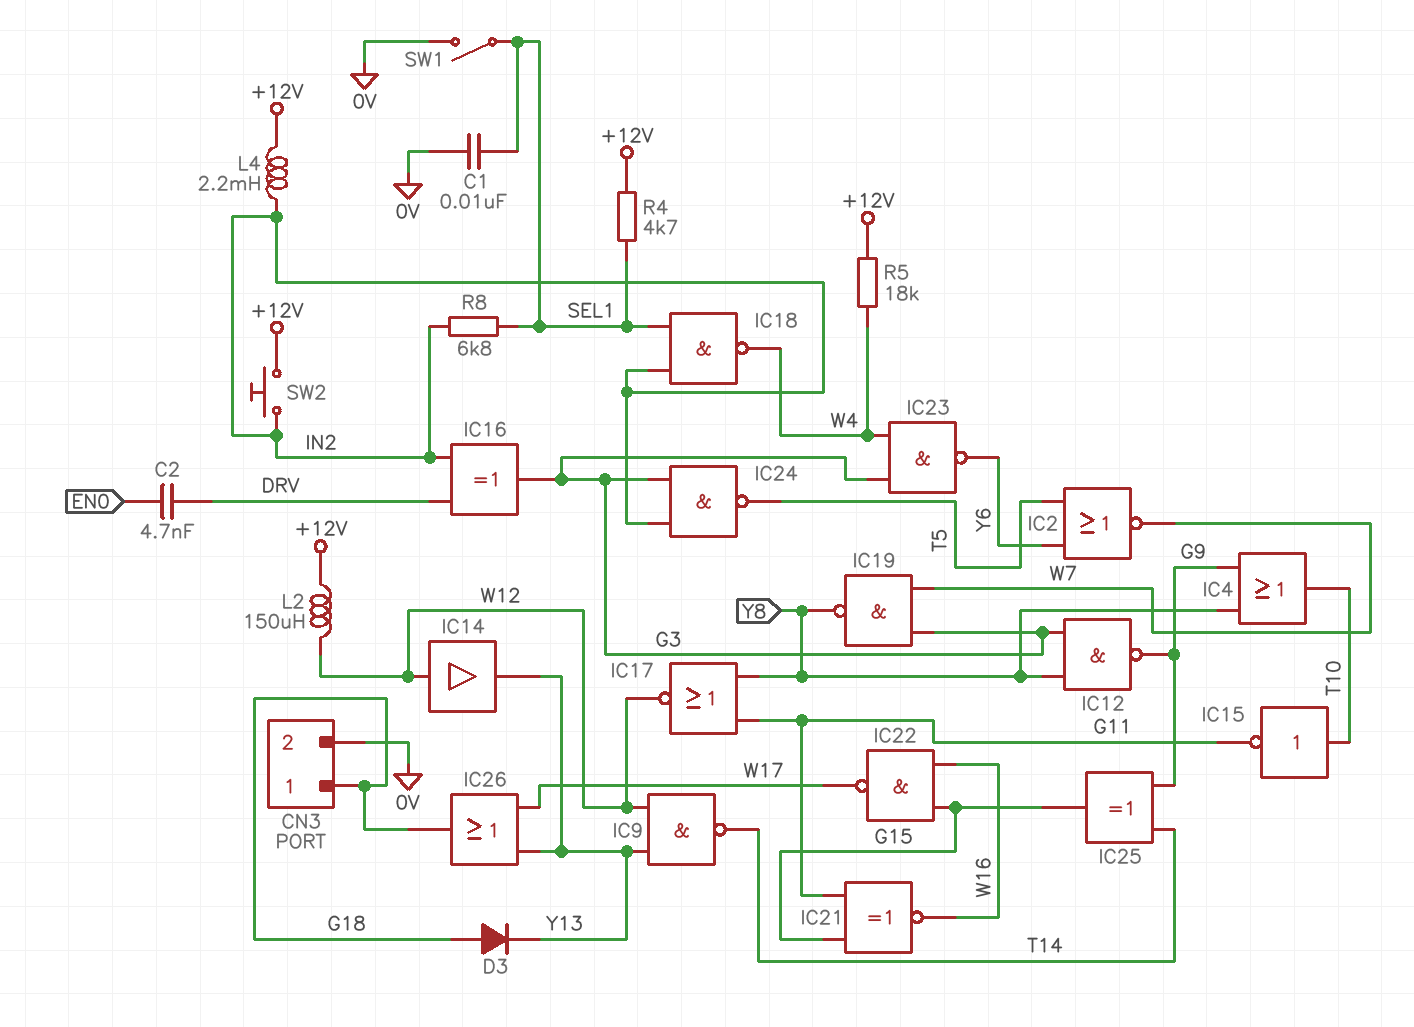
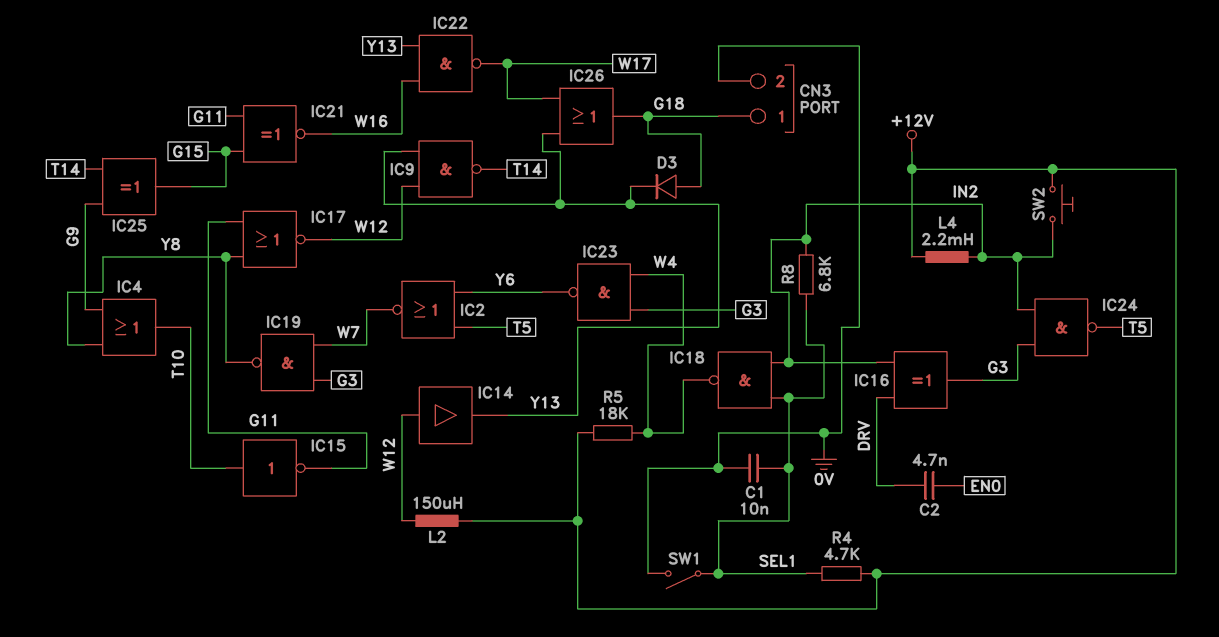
IC12: NAND (in G3, in Y8, out G9) -> none
IC22: NAND (in G15, in W16, out W17) -> NAND (in W16, in Y13, out W17)

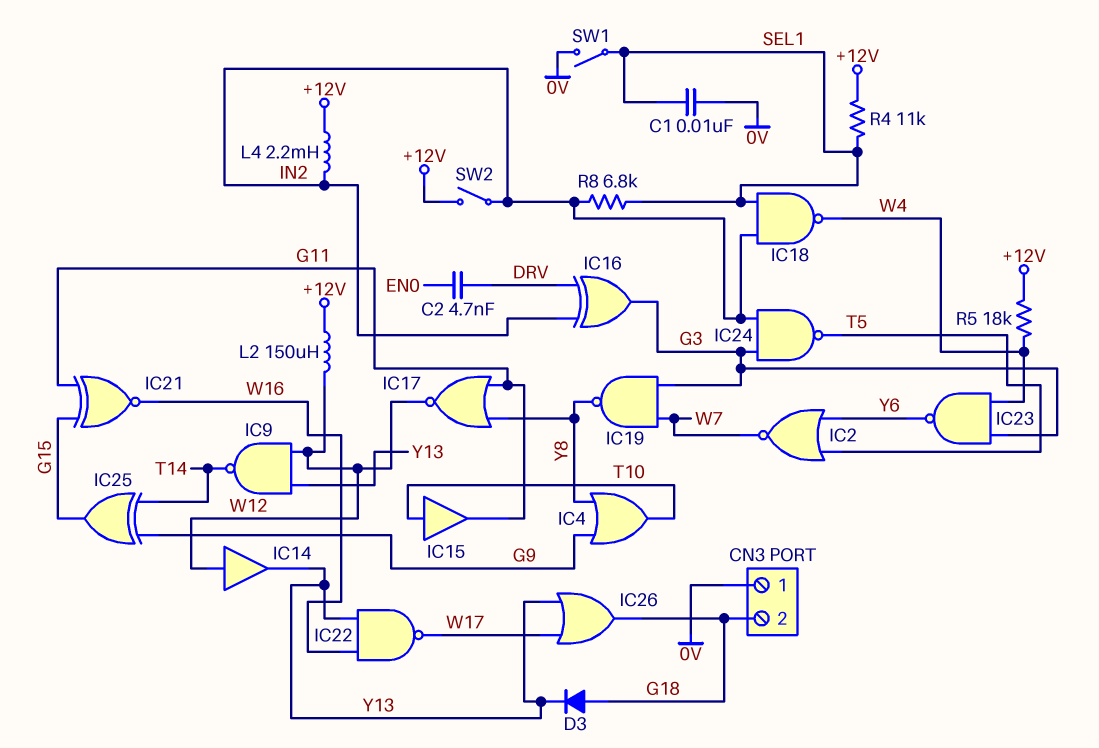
CN3 pin 1: G18 -> 0V
CN3 pin 2: 0V -> G18
IC15: NOT (in T10, out G11) -> buffer (in T10, out G11)
R4: 4.7k (+12V, SEL1) -> 11k (+12V, SEL1)
SW2: button (+12V, IN2) -> switch (+12V, IN2)

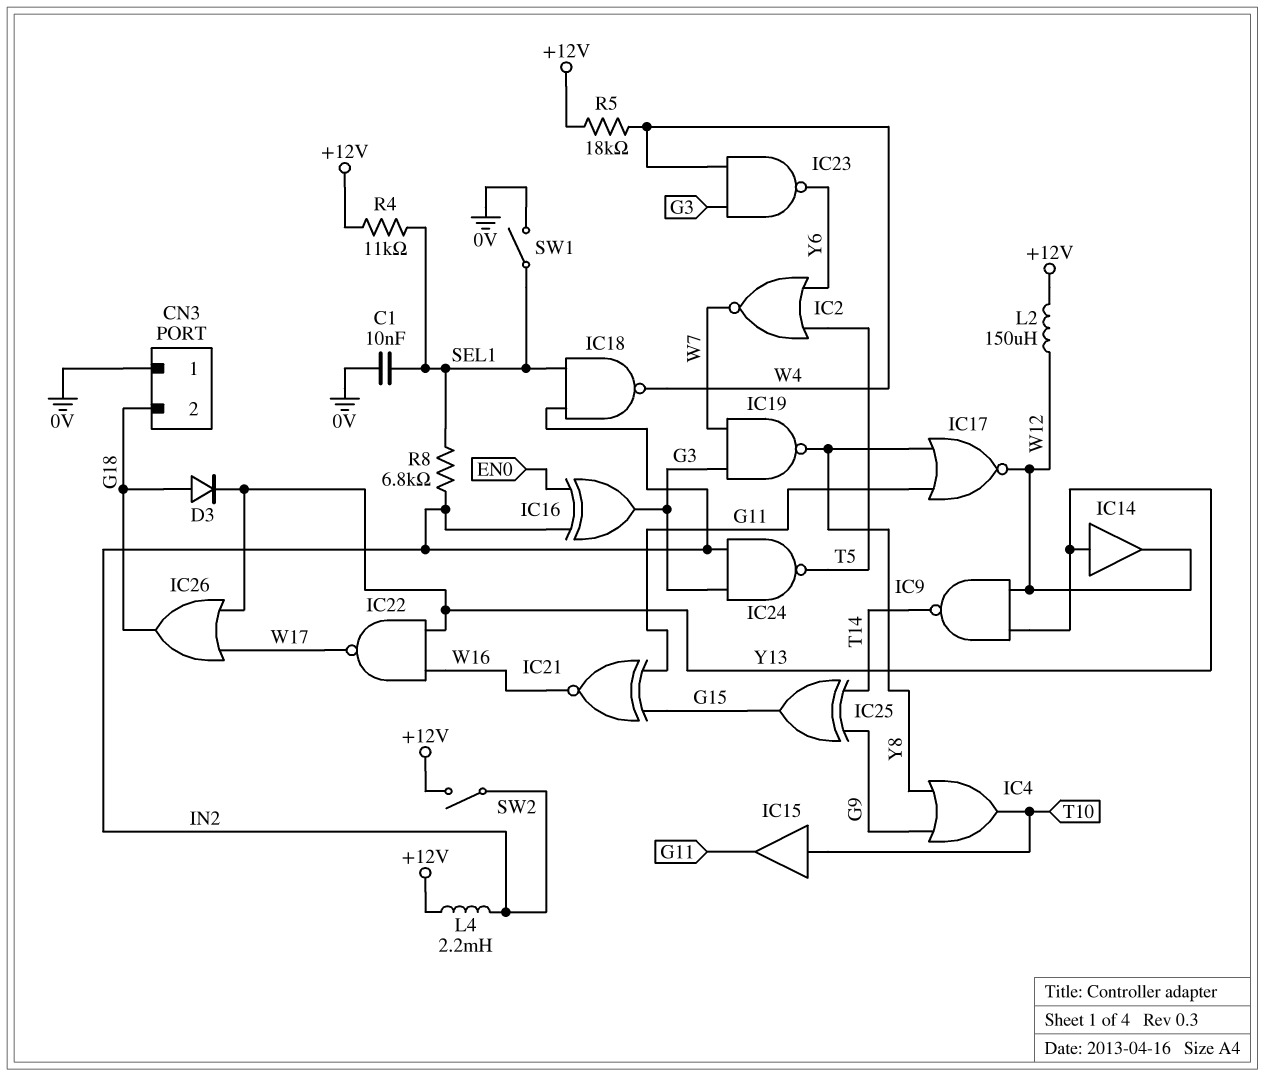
C2: 4.7nF (DRV, EN0) -> none
IC14: buffer (in W12, out Y13) -> buffer (in Y13, out W12)
IC16: XOR (in DRV, in IN2, out G3) -> XOR (in EN0, in IN2, out G3)

